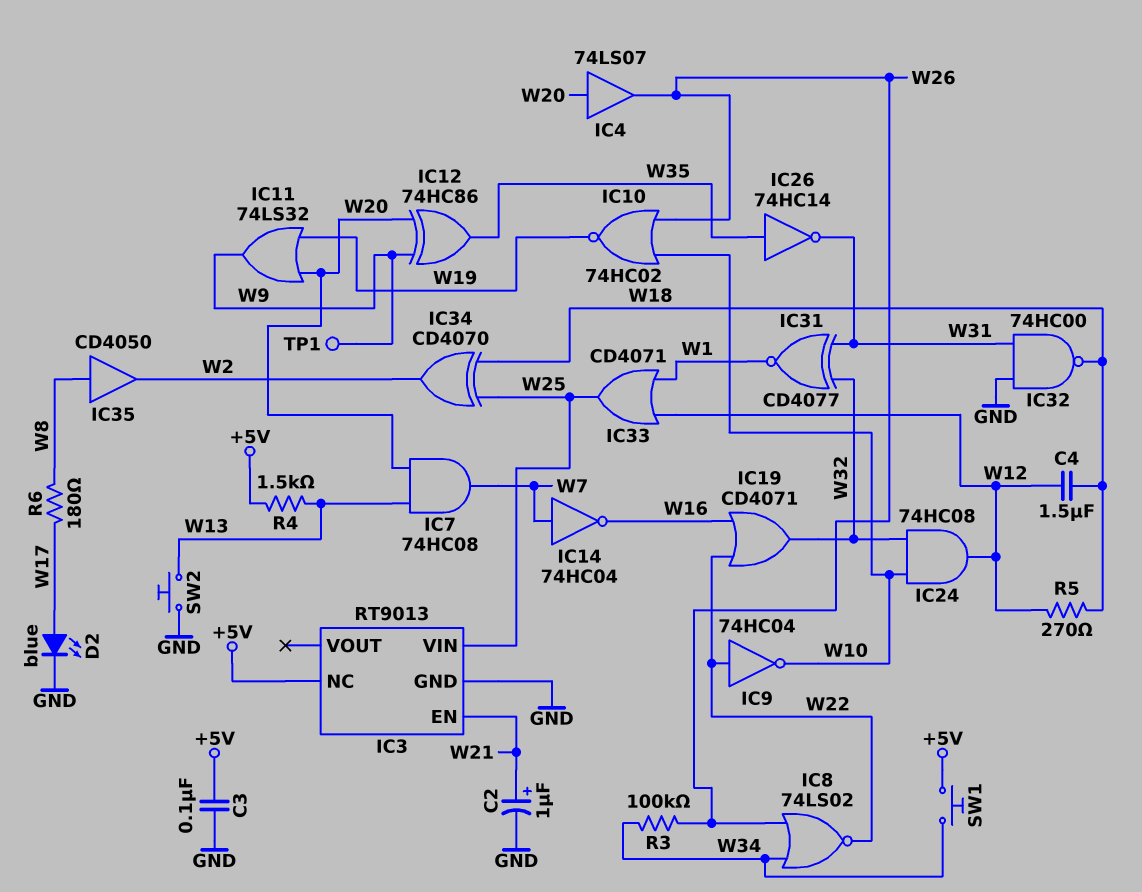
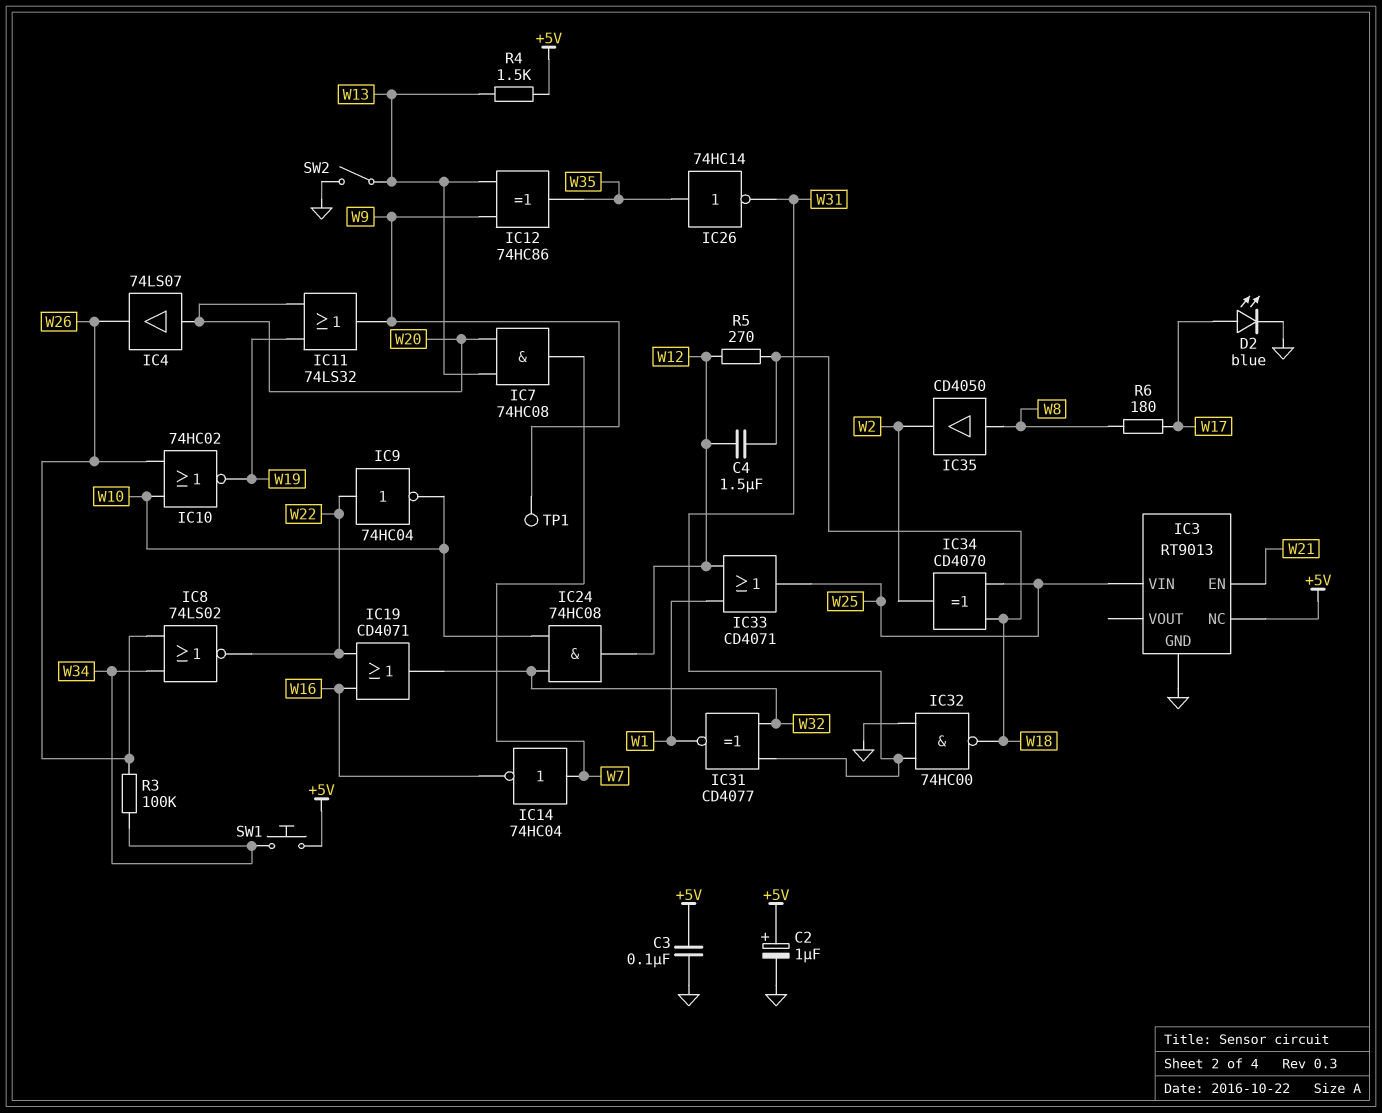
C2: 1uF (plus W21, minus GND) -> 1uF (plus +5V, minus GND)
IC12: XOR 74HC86 (in W9, in W20, out W35) -> XOR 74HC86 (in W9, in W13, out W35)
SW2: button (GND, W13) -> switch (GND, W13)

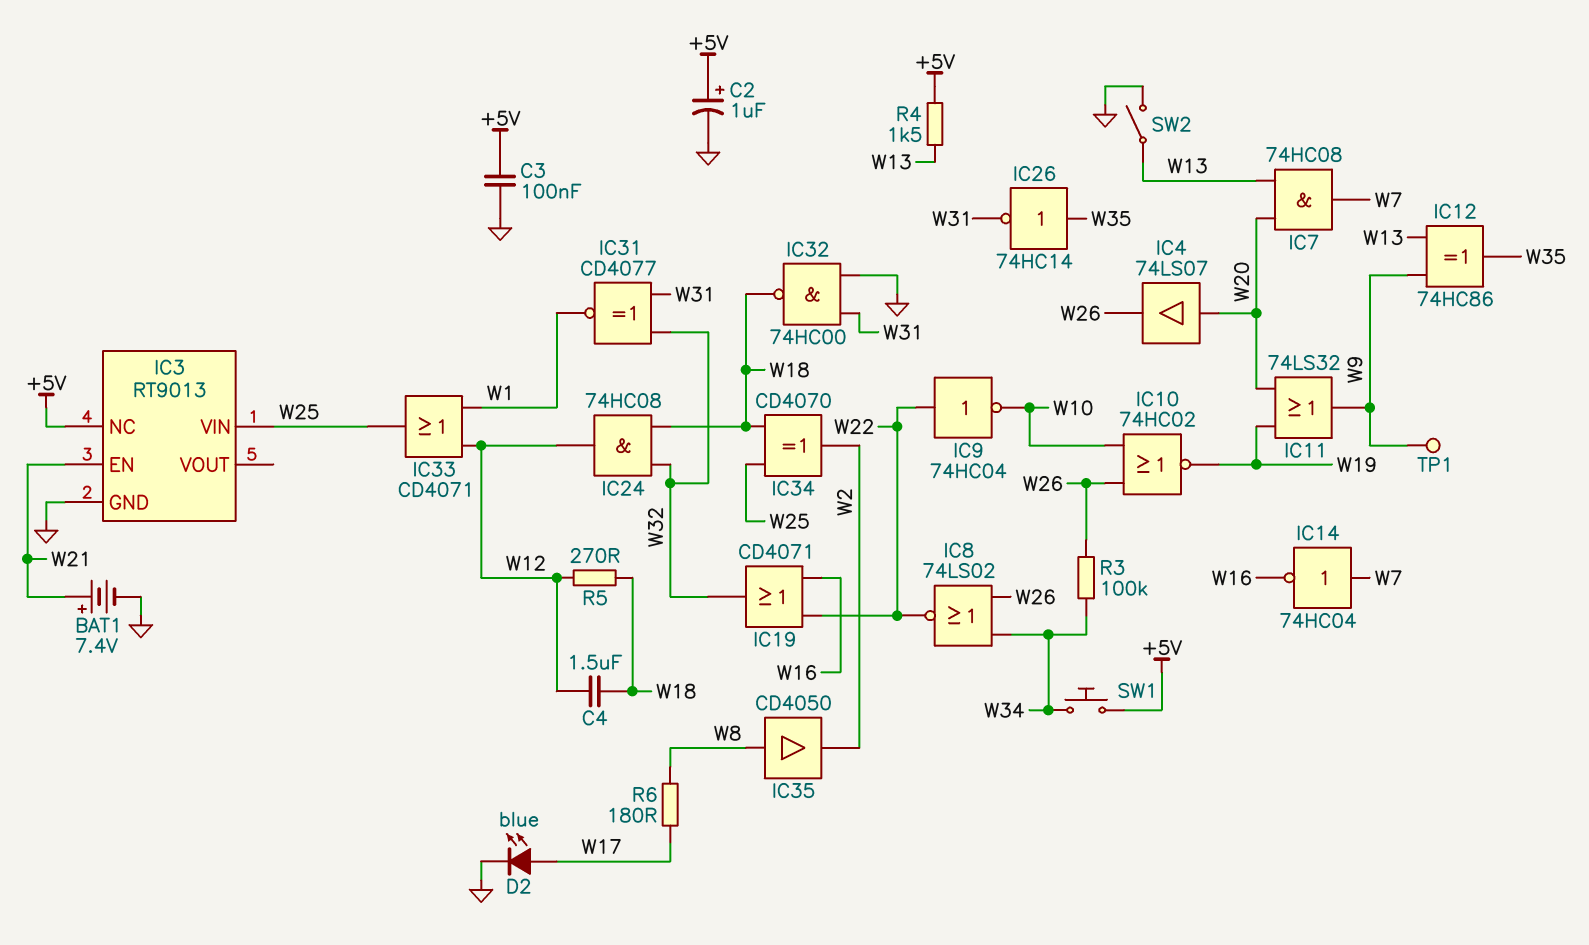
BAT1: none -> 7.4V (plus W21, minus GND)
IC24: AND 74HC08 (in W10, in W32, out W12) -> AND 74HC08 (in W18, in W32, out W12)

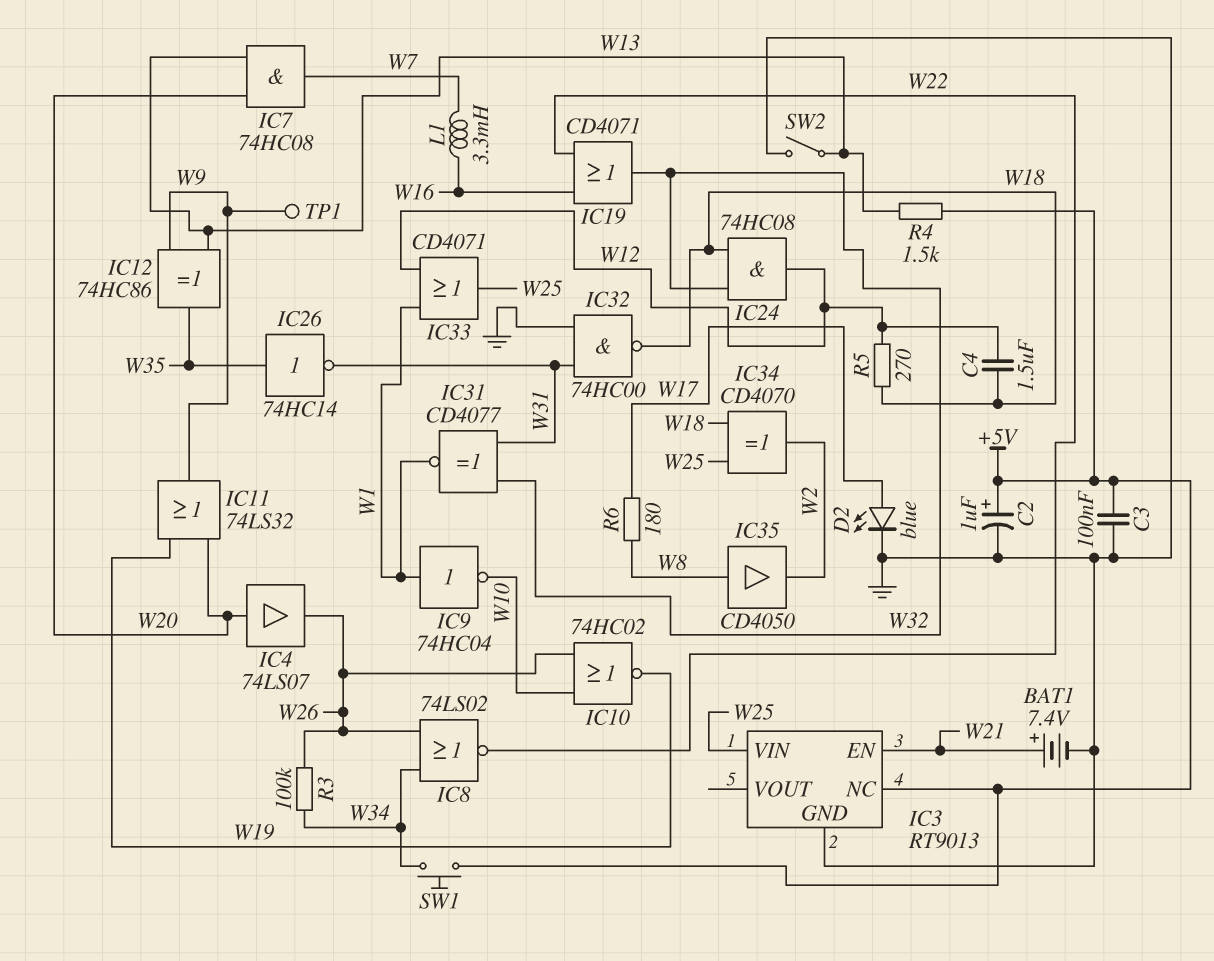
IC9: NOT 74HC04 (in W22, out W10) -> NOT 74HC04 (in W1, out W10)
IC14: NOT 74HC04 (in W7, out W16) -> none
L1: none -> 3.3mH (W7, W16)

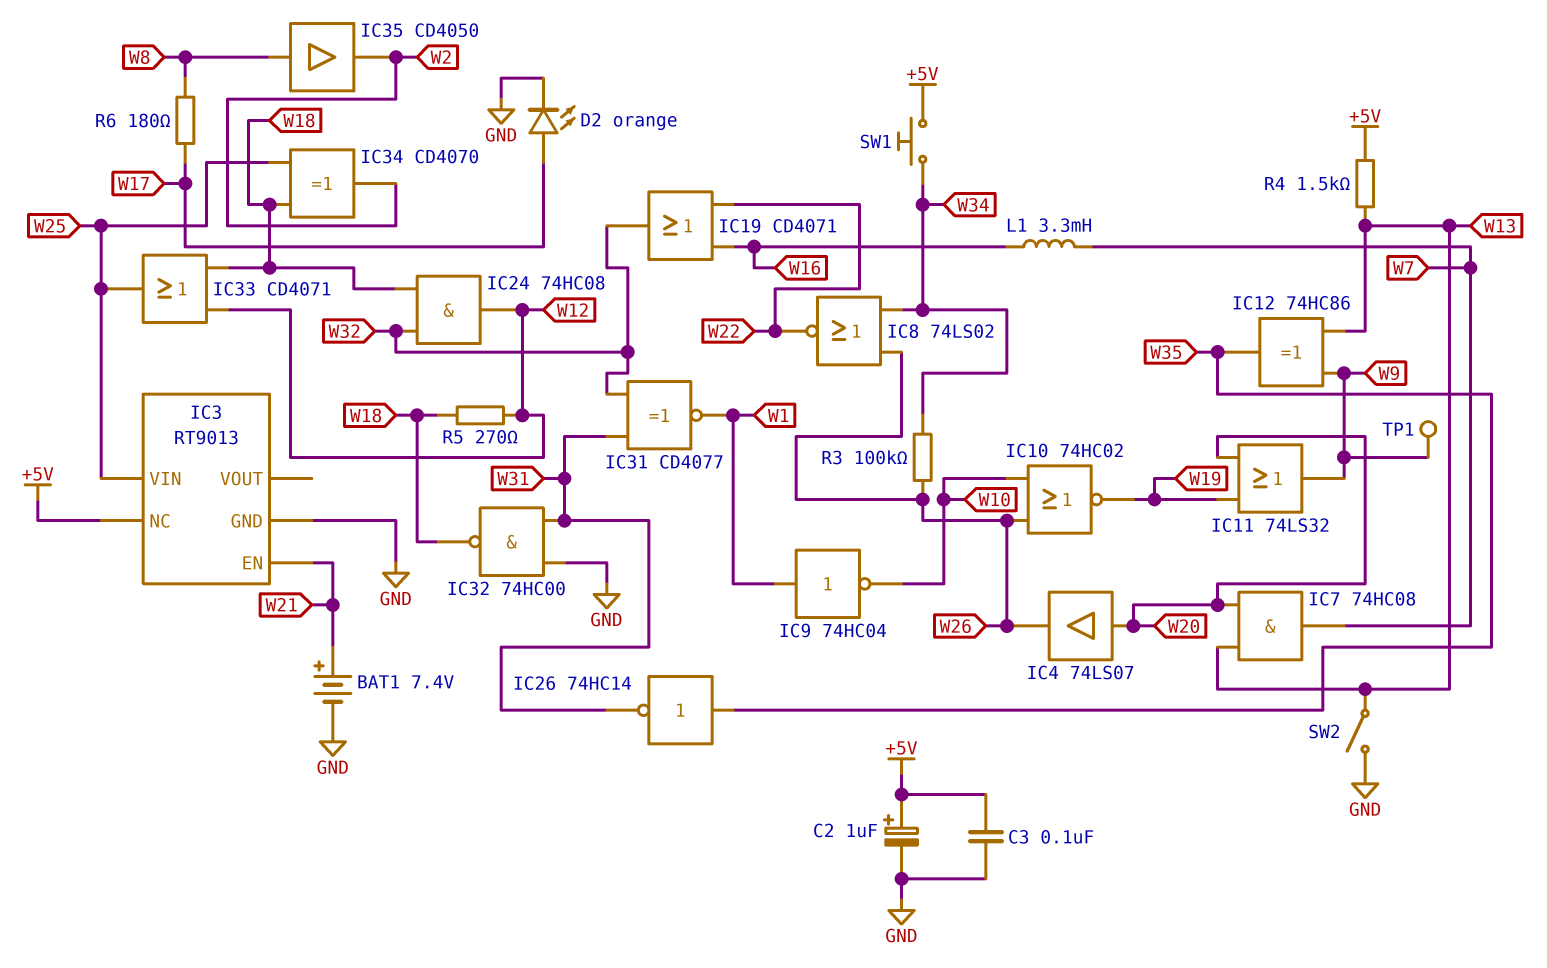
C4: 1.5uF (W12, W18) -> none
D2: LED blue (A W17, K GND) -> LED orange (A W17, K GND)
IC33: OR CD4071 (in W1, in W12, out W25) -> OR CD4071 (in W12, in W18, out W25)

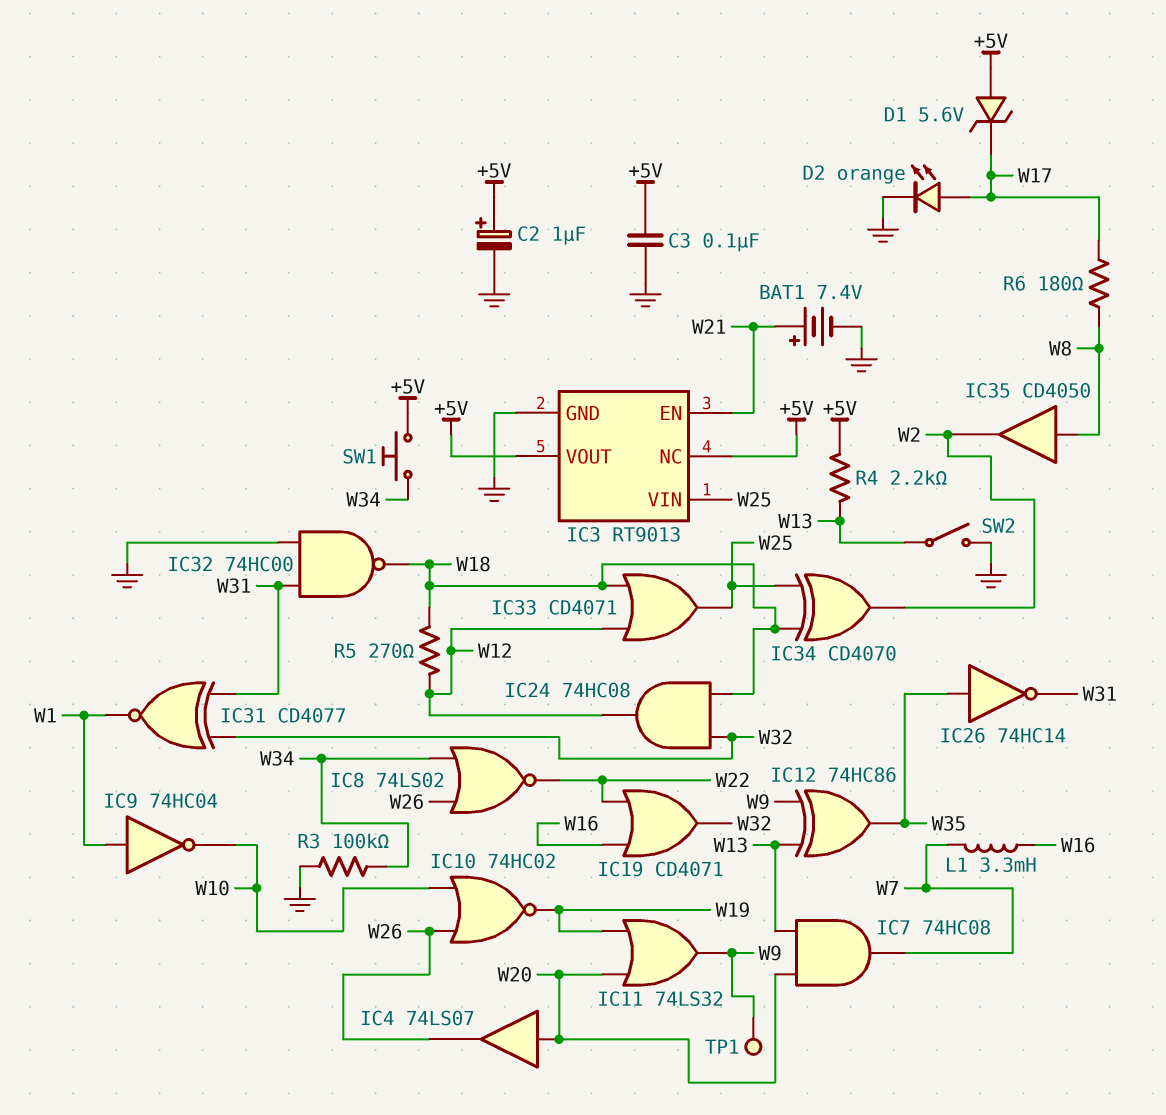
D1: none -> zener 5.6V (A +5V, K W17)
IC3 pin VOUT: none -> +5V
R3: 100k (W26, W34) -> 100k (GND, W34)
R4: 1.5k (+5V, W13) -> 2.2k (+5V, W13)

